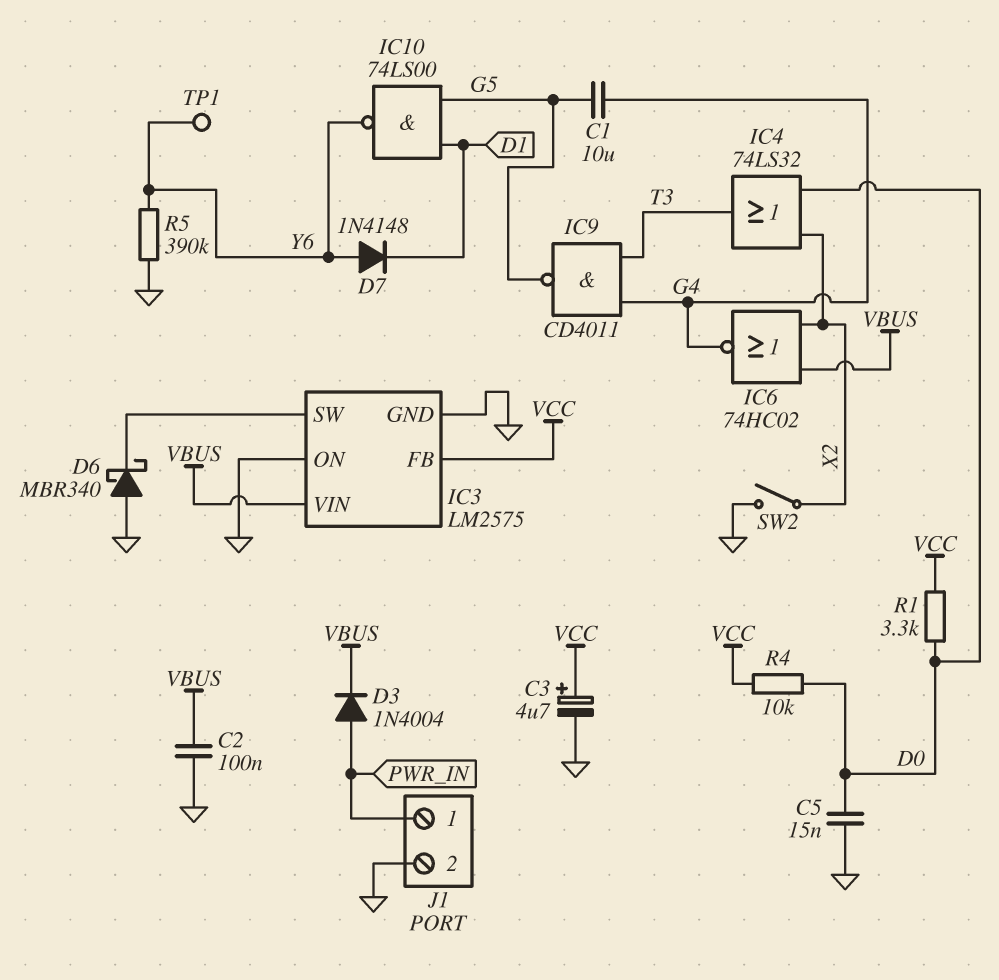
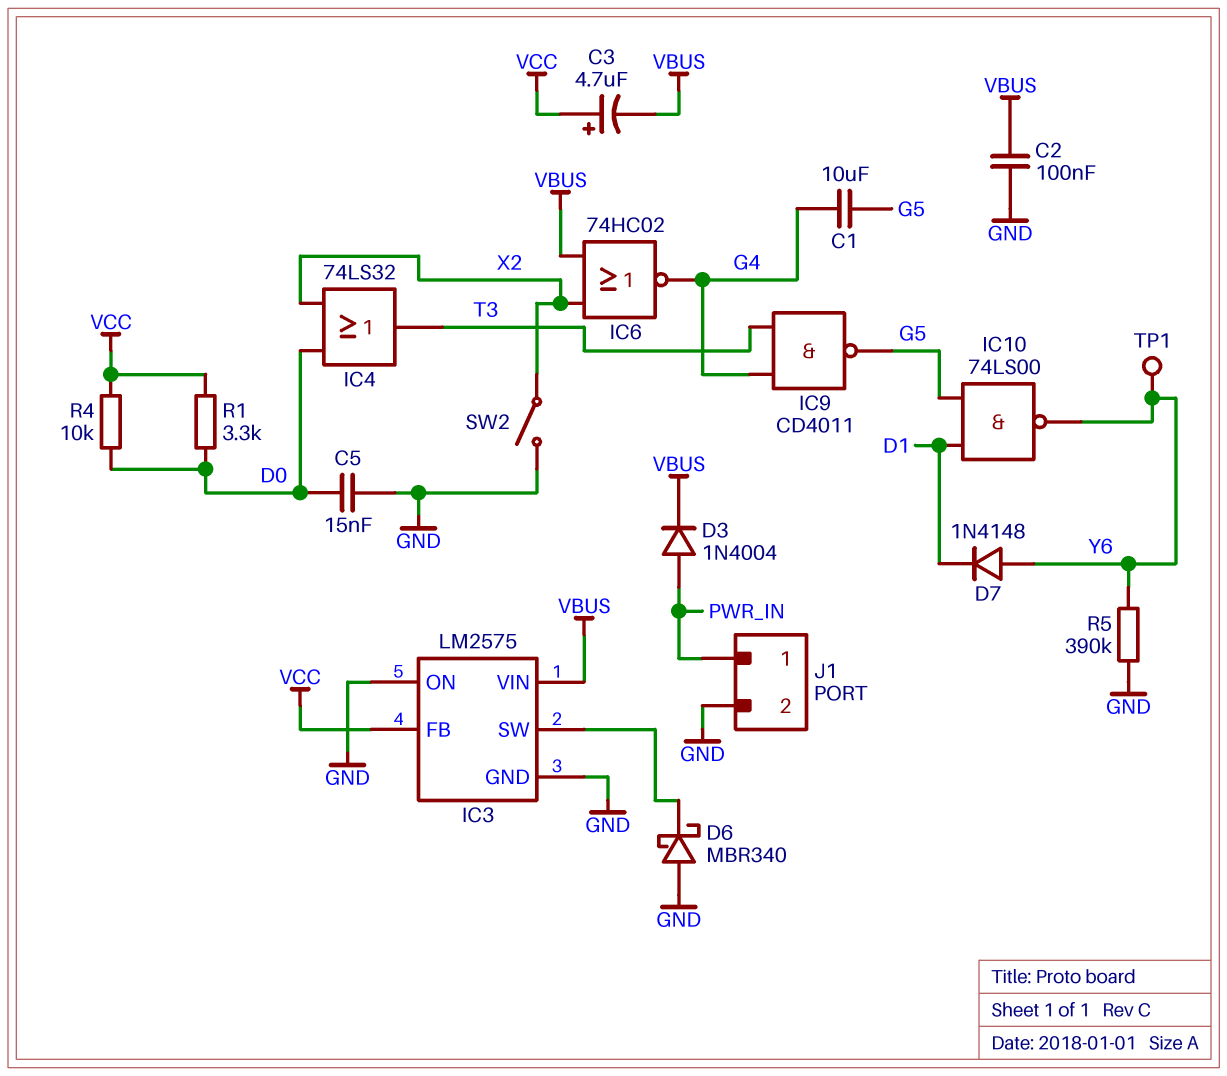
C3: 4.7uF (plus VCC, minus GND) -> 4.7uF (plus VCC, minus VBUS)

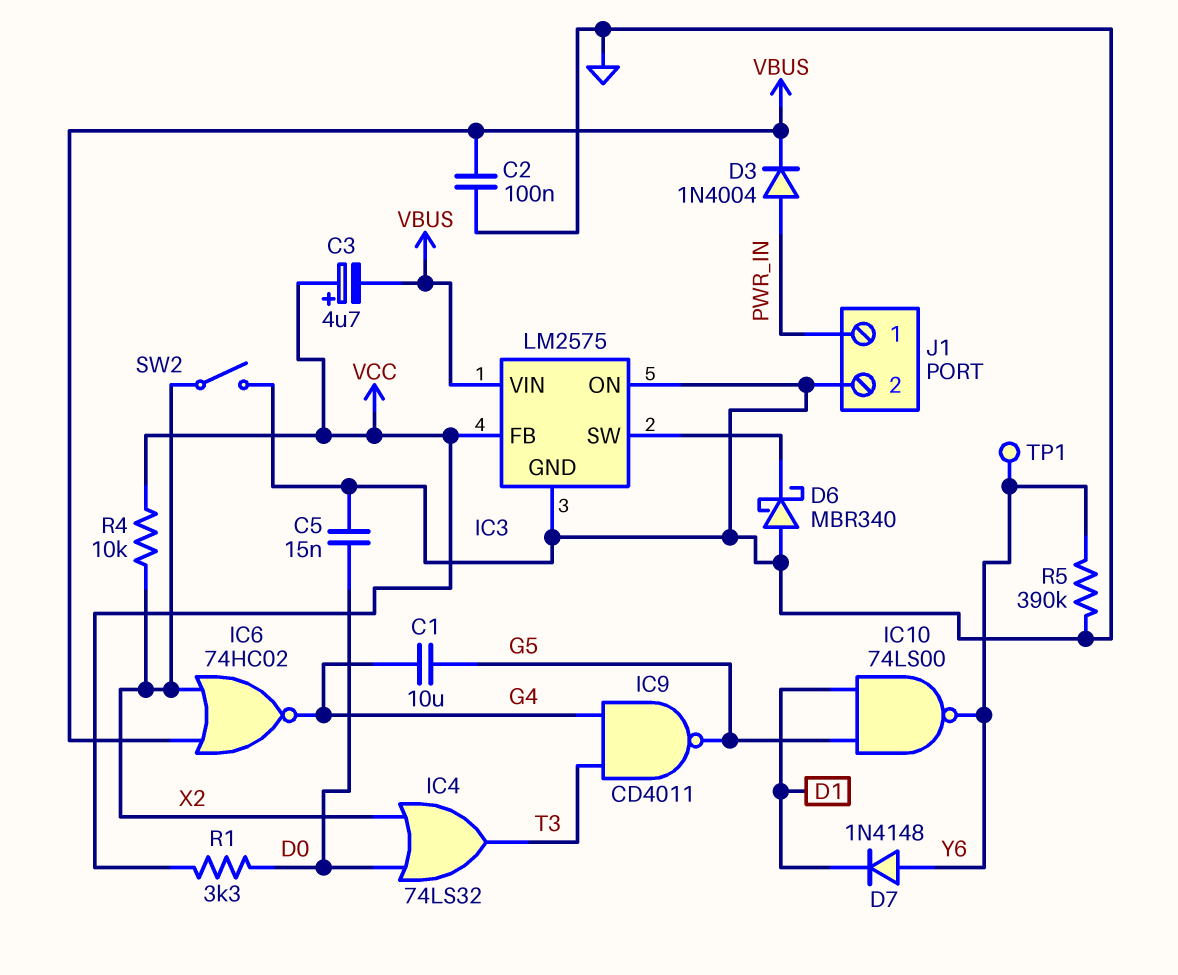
R4: 10k (D0, VCC) -> 10k (VCC, X2)

